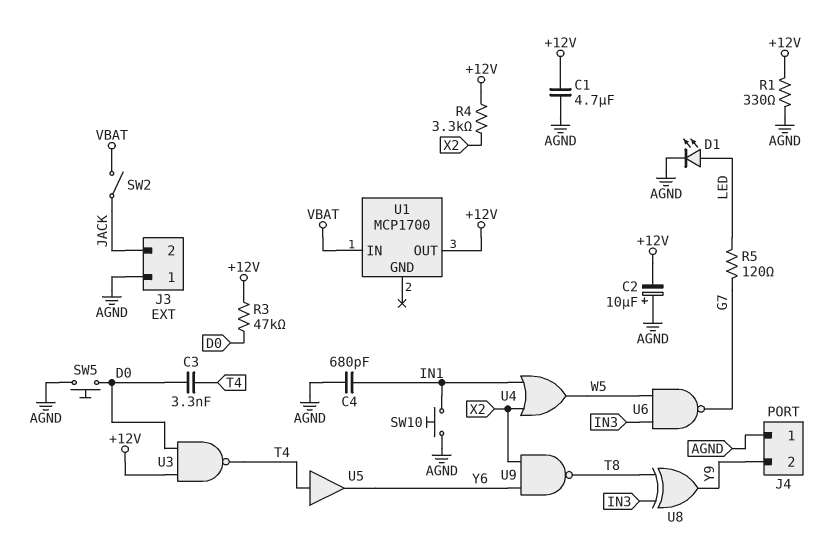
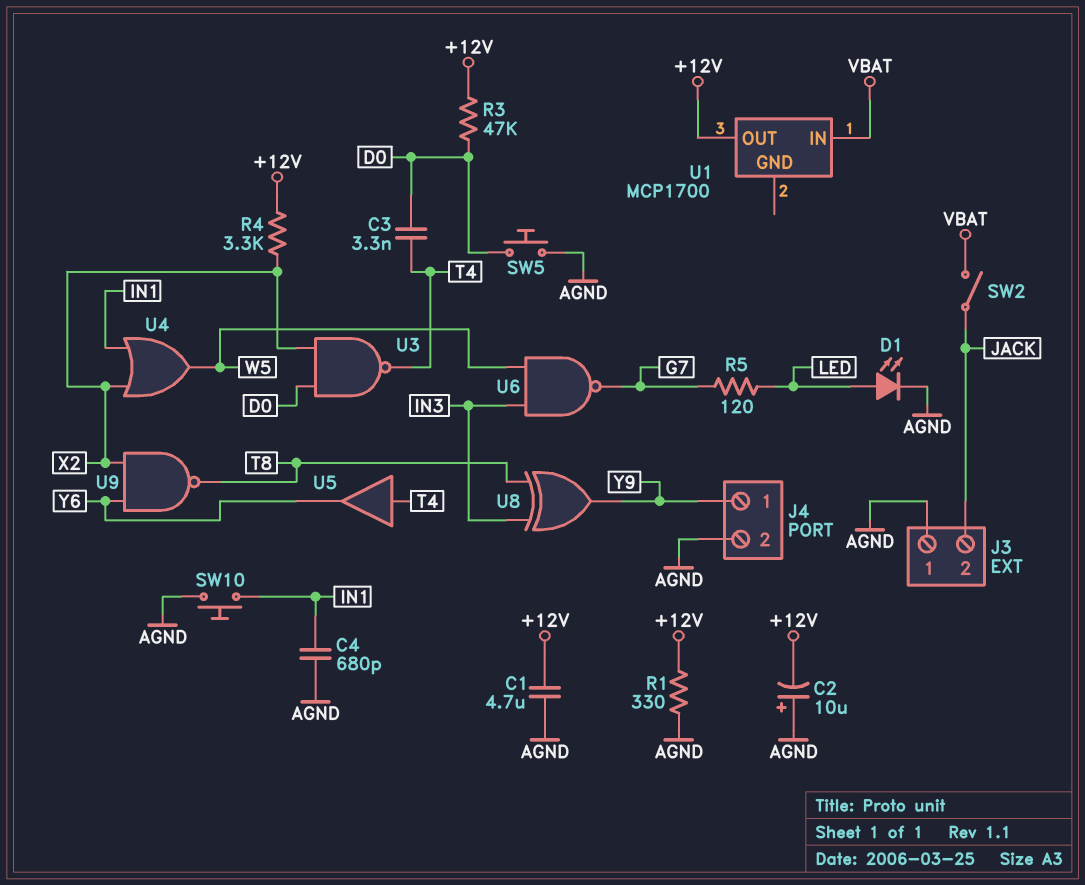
J4 pin 1: AGND -> Y9
J4 pin 2: Y9 -> AGND
U3: NAND (in +12V, in D0, out T4) -> NAND (in D0, in X2, out T4)

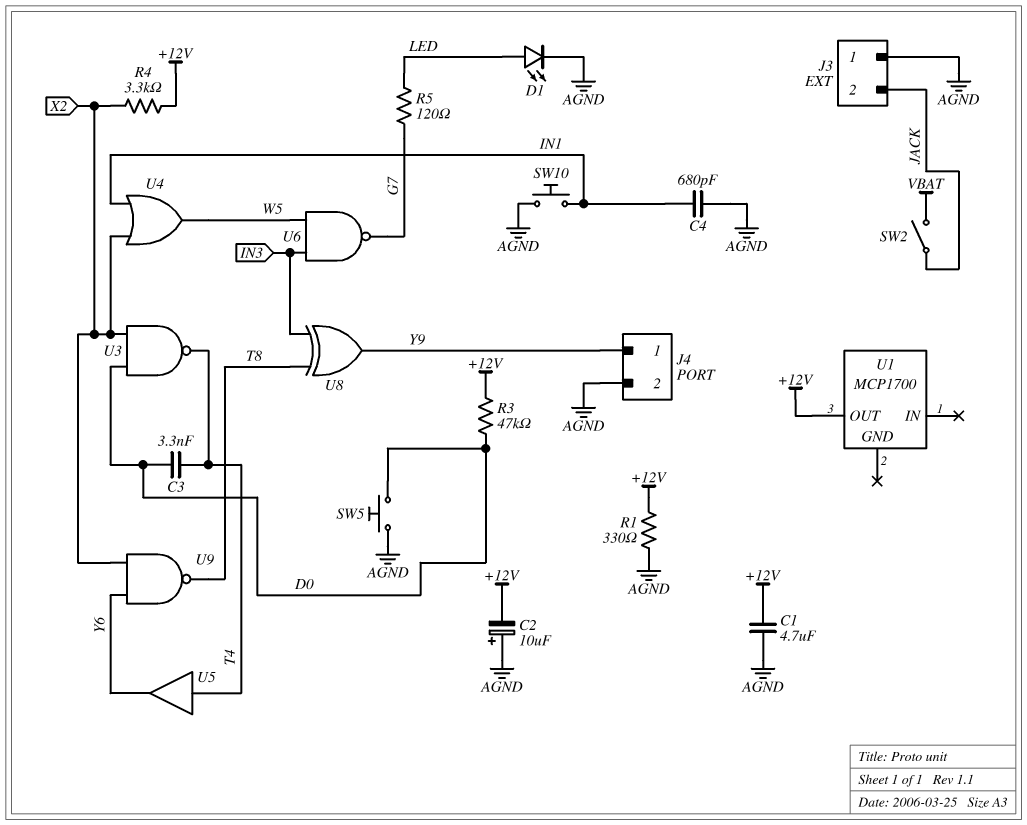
U1 pin IN: VBAT -> none

